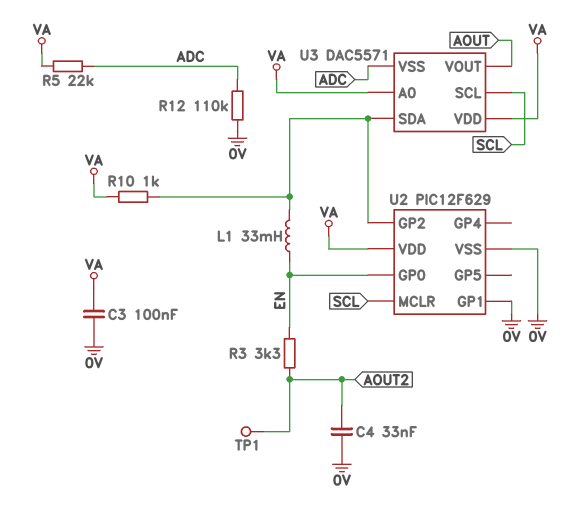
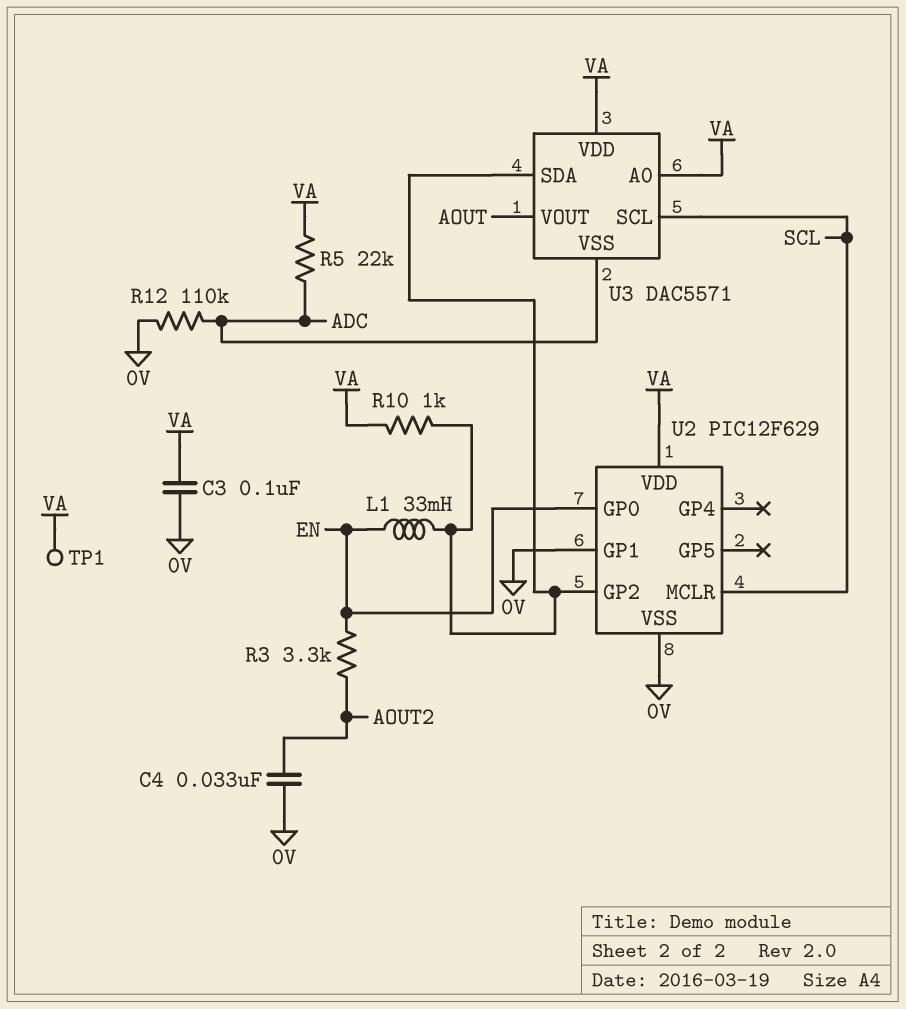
TP1: test point (AOUT2) -> test point (VA)

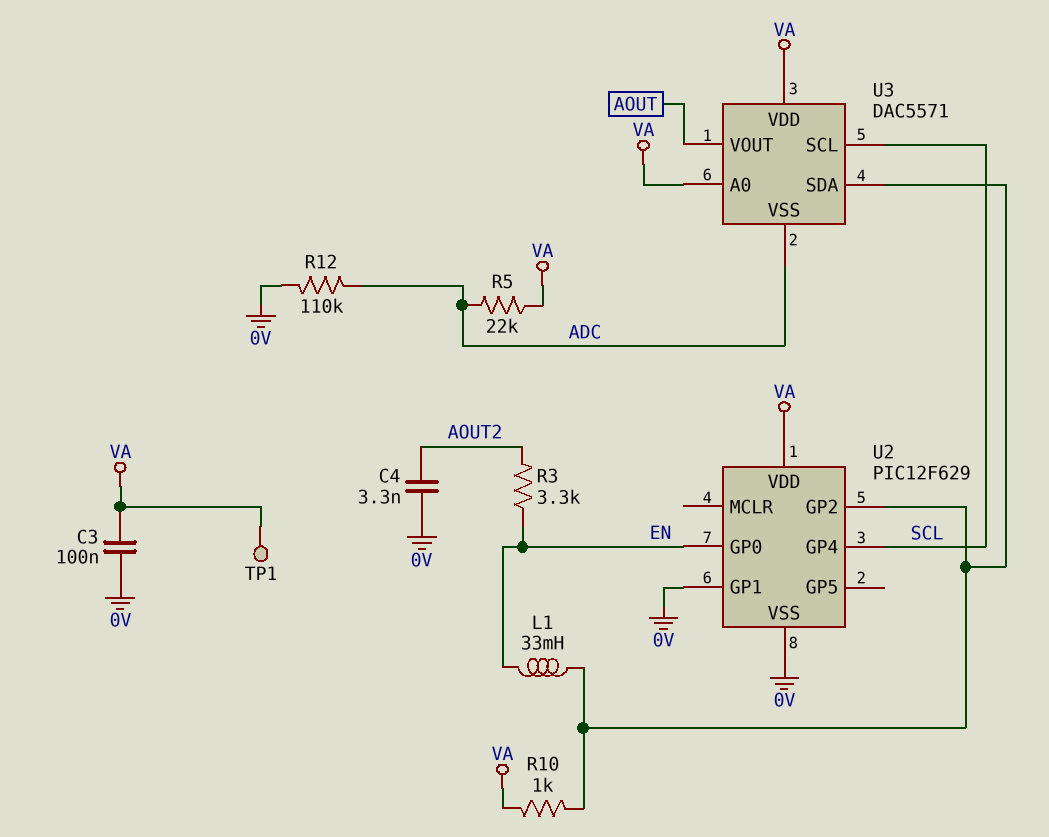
C4: 33nF (0V, AOUT2) -> 3.3nF (0V, AOUT2)
U2 pin GP4: none -> SCL
U2 pin MCLR: SCL -> none

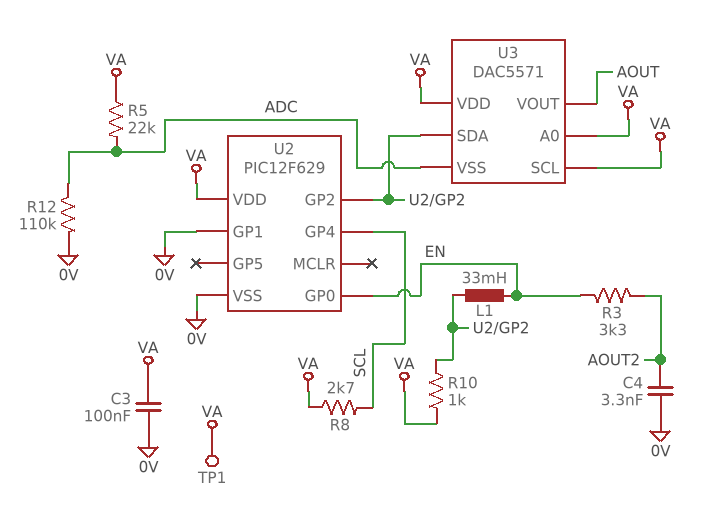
R8: none -> 2.7k (SCL, VA)
U3 pin SCL: SCL -> VA

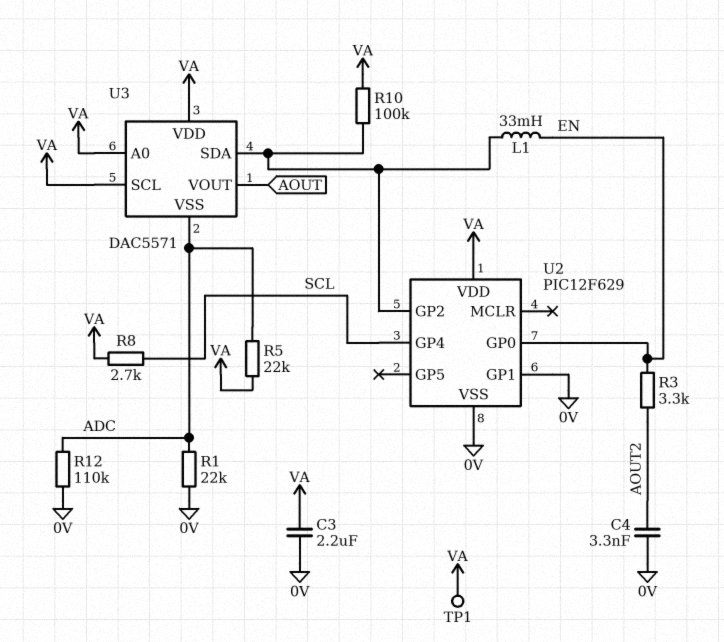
C3: 100nF (0V, VA) -> 2.2uF (0V, VA)
R1: none -> 22k (0V, ADC)
R10: 1k (U2/GP2, VA) -> 100k (U2/GP2, VA)

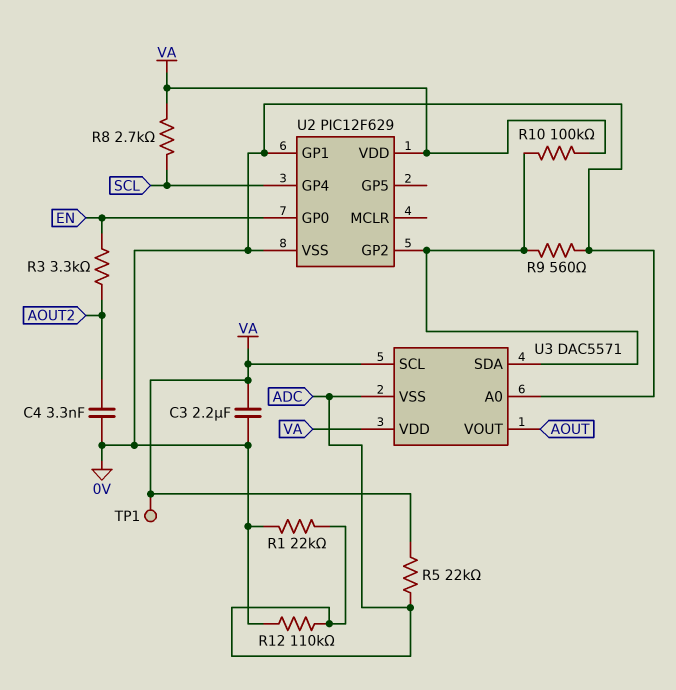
L1: 33mH (EN, U2/GP2) -> none
R9: none -> 560 (0V, U2/GP2)
U3 pin A0: VA -> 0V

